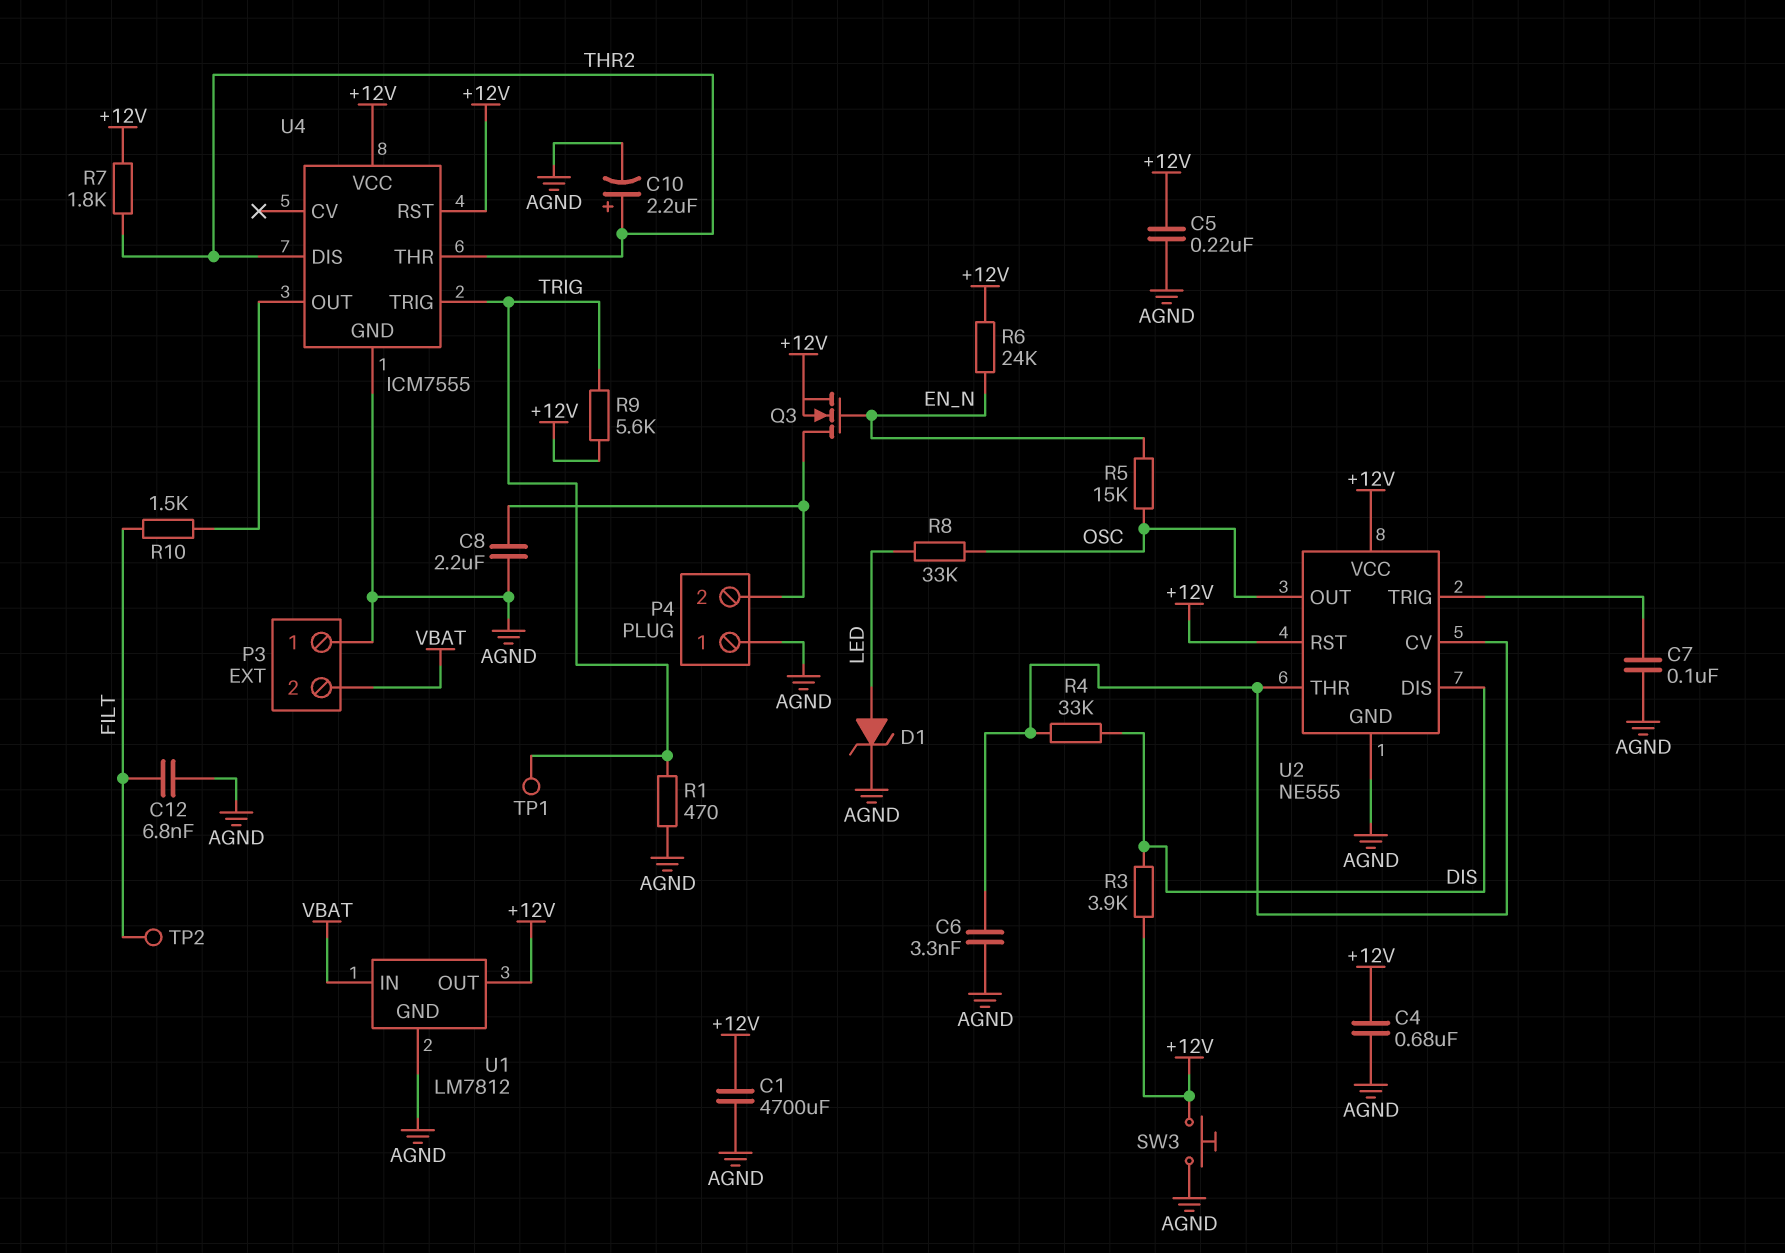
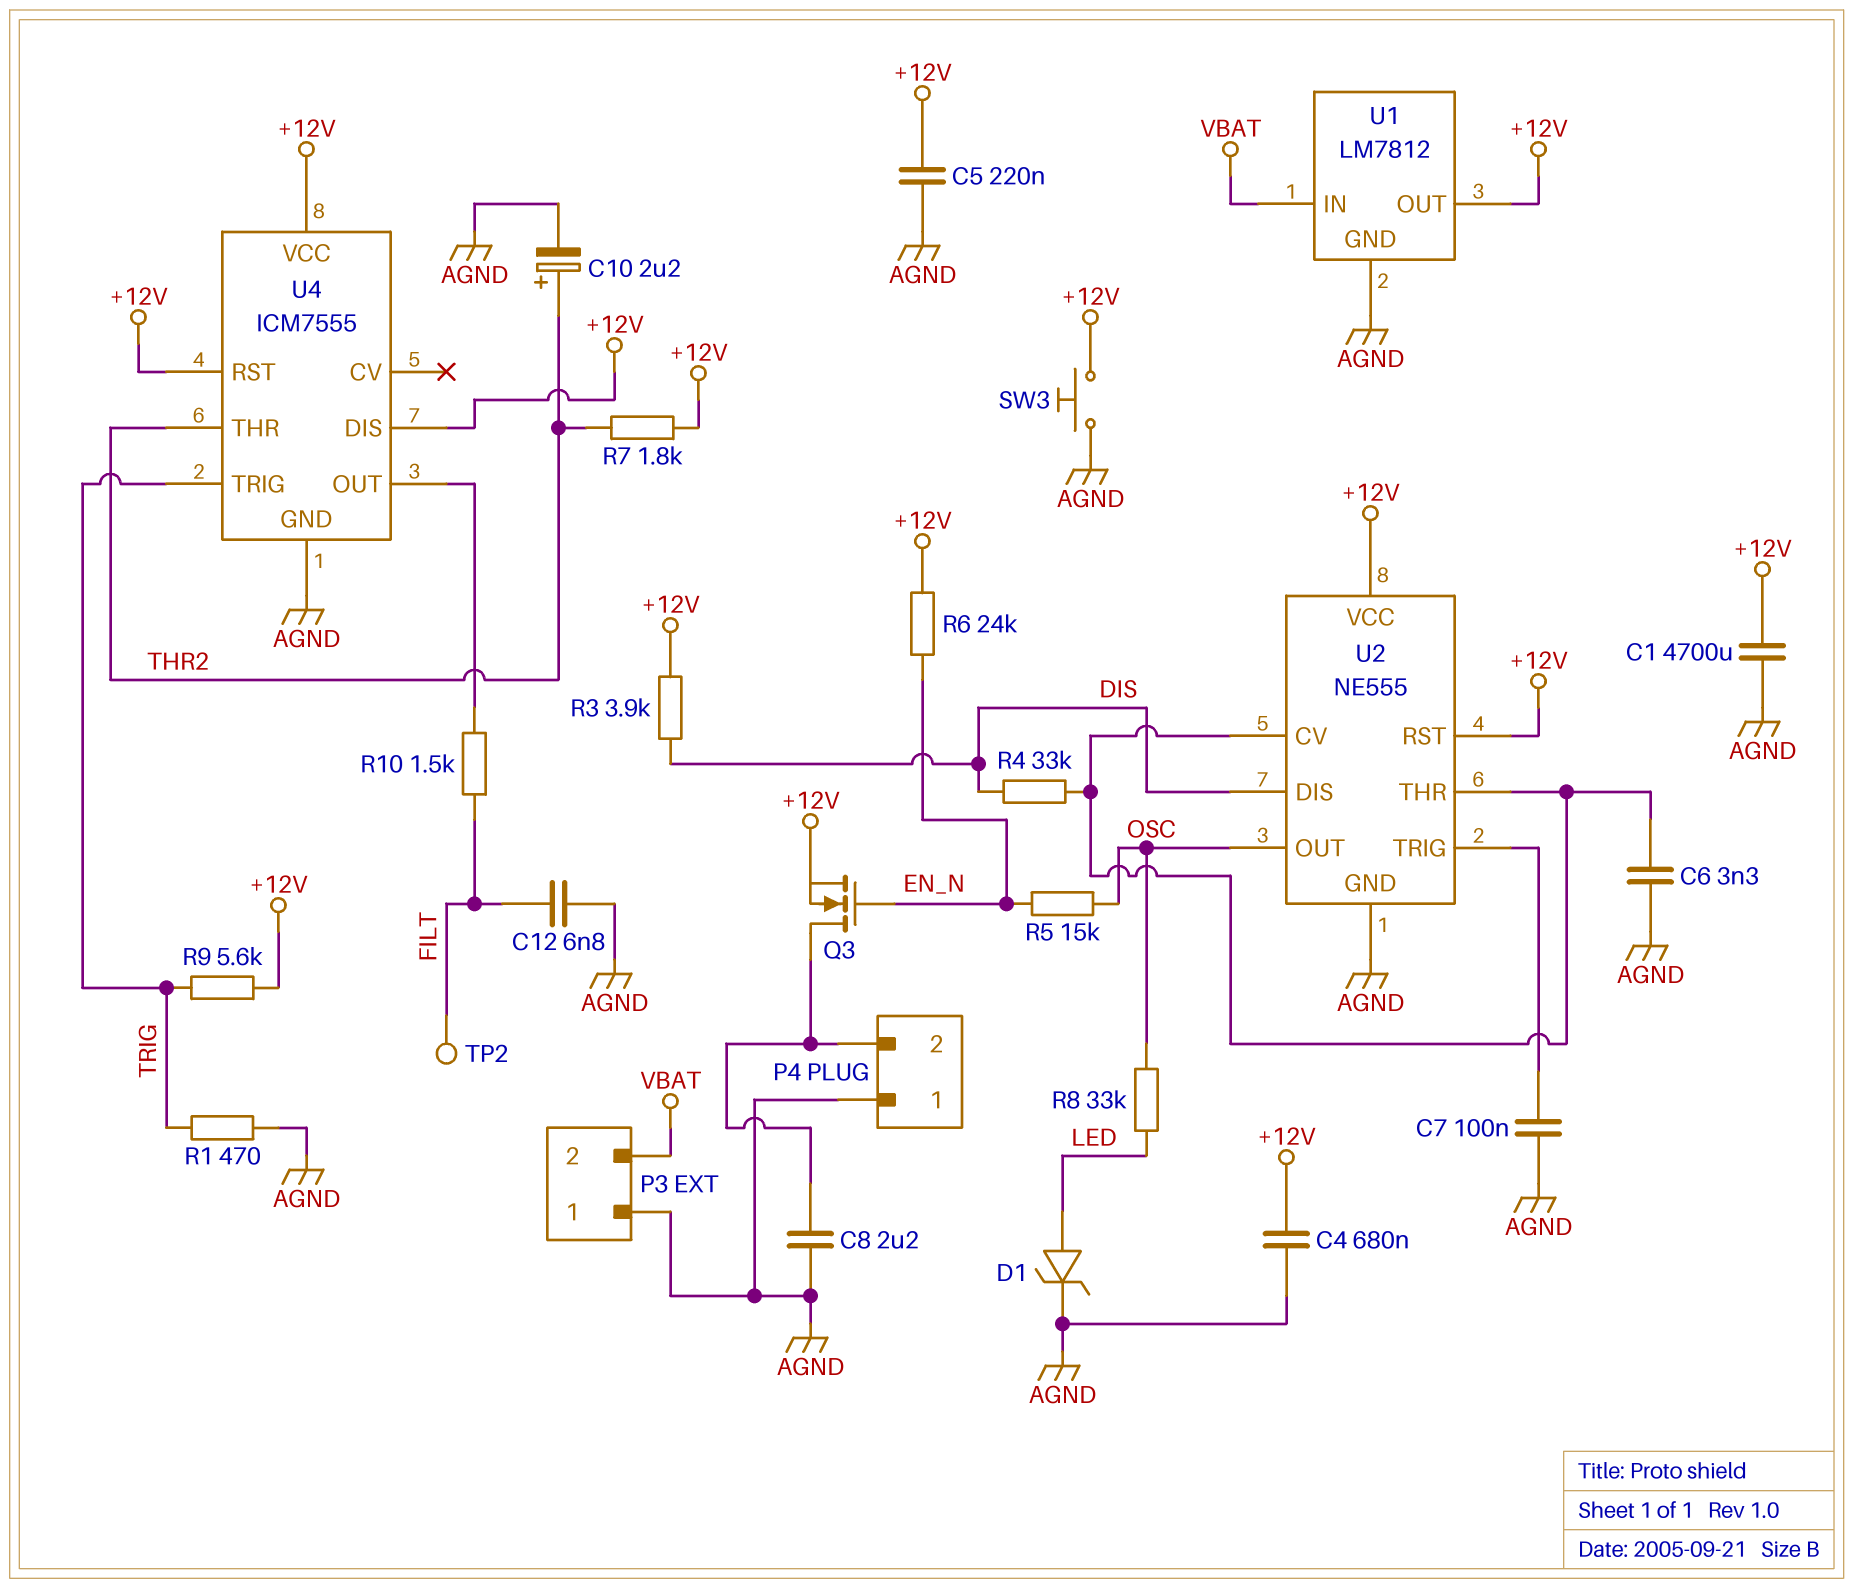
TP1: test point (TRIG) -> none
U4 pin DIS: THR2 -> +12V

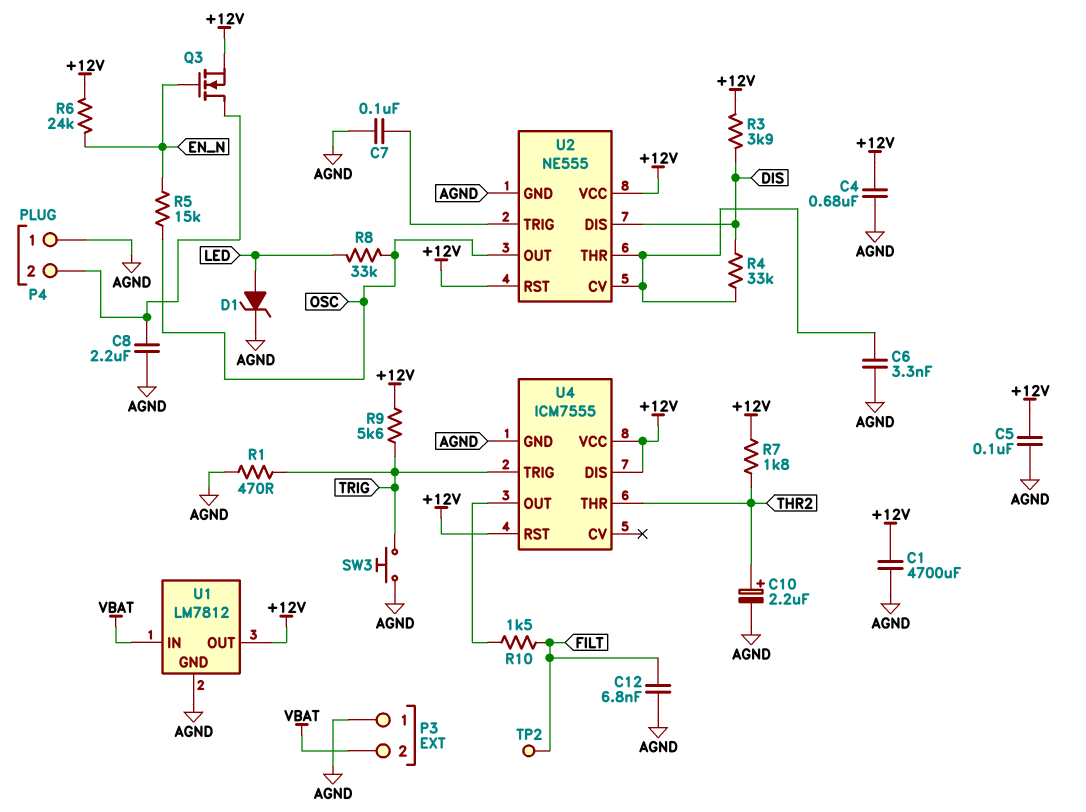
C5: 220nF (+12V, AGND) -> 100nF (+12V, AGND)
SW3: button (+12V, AGND) -> button (AGND, TRIG)

